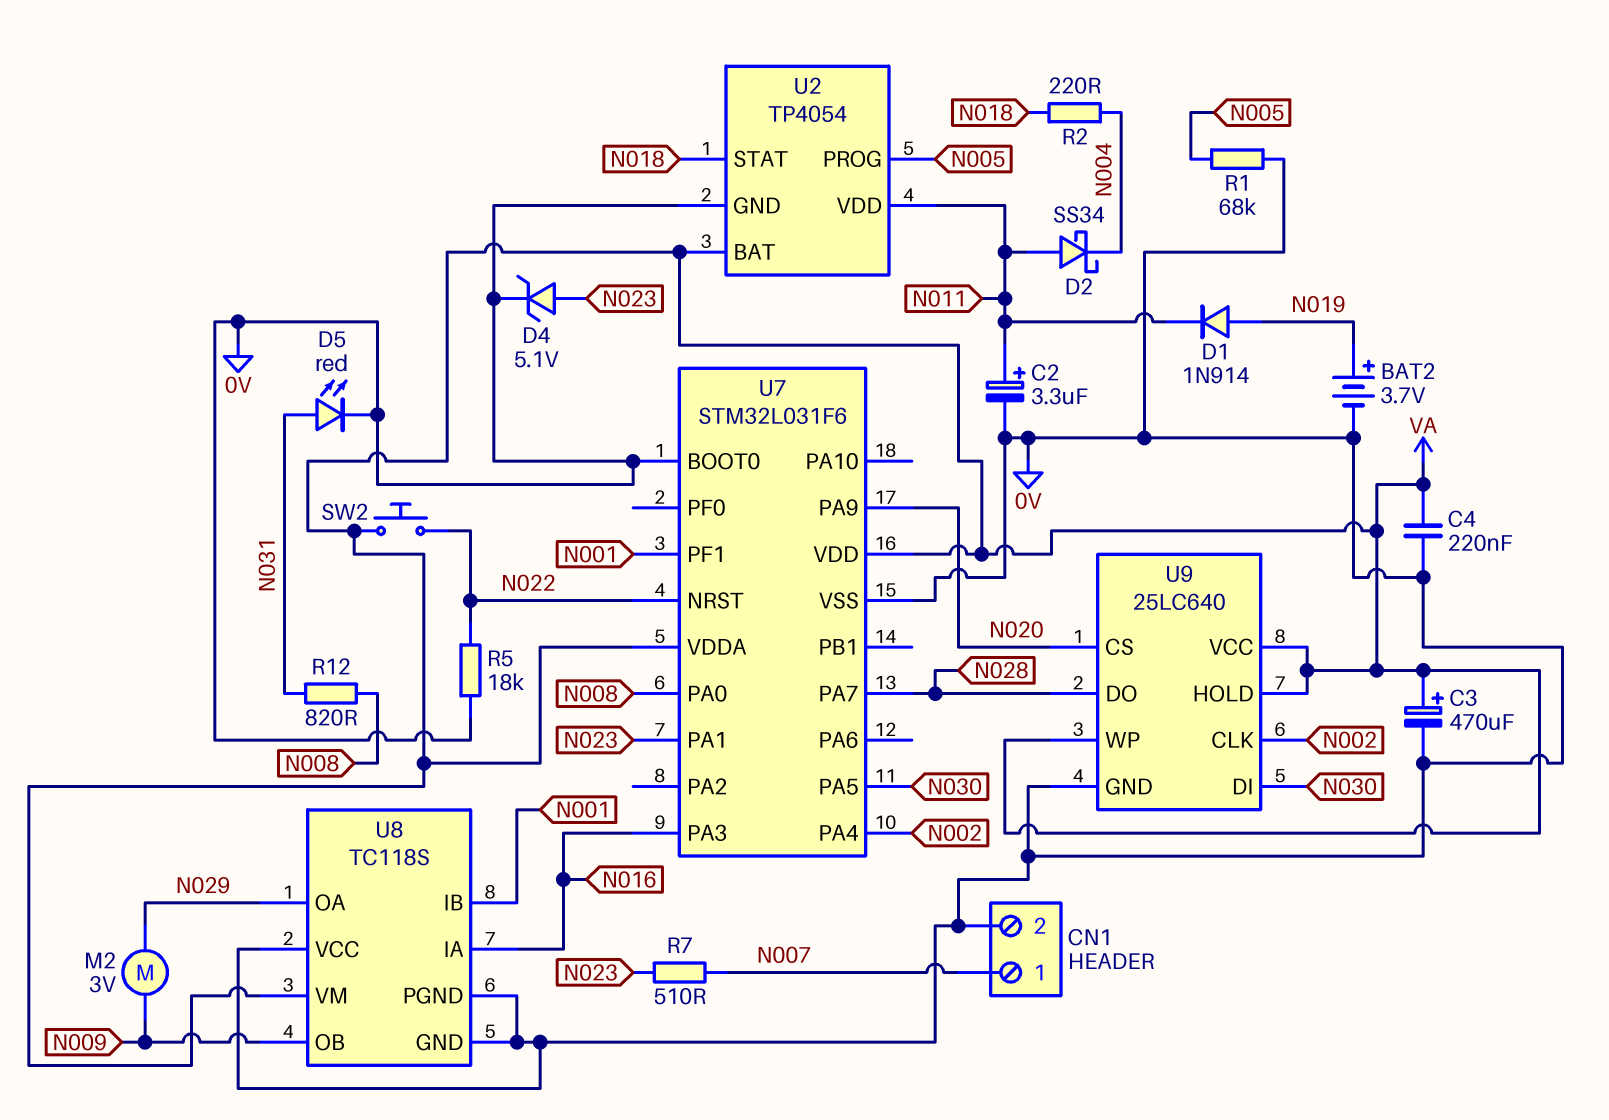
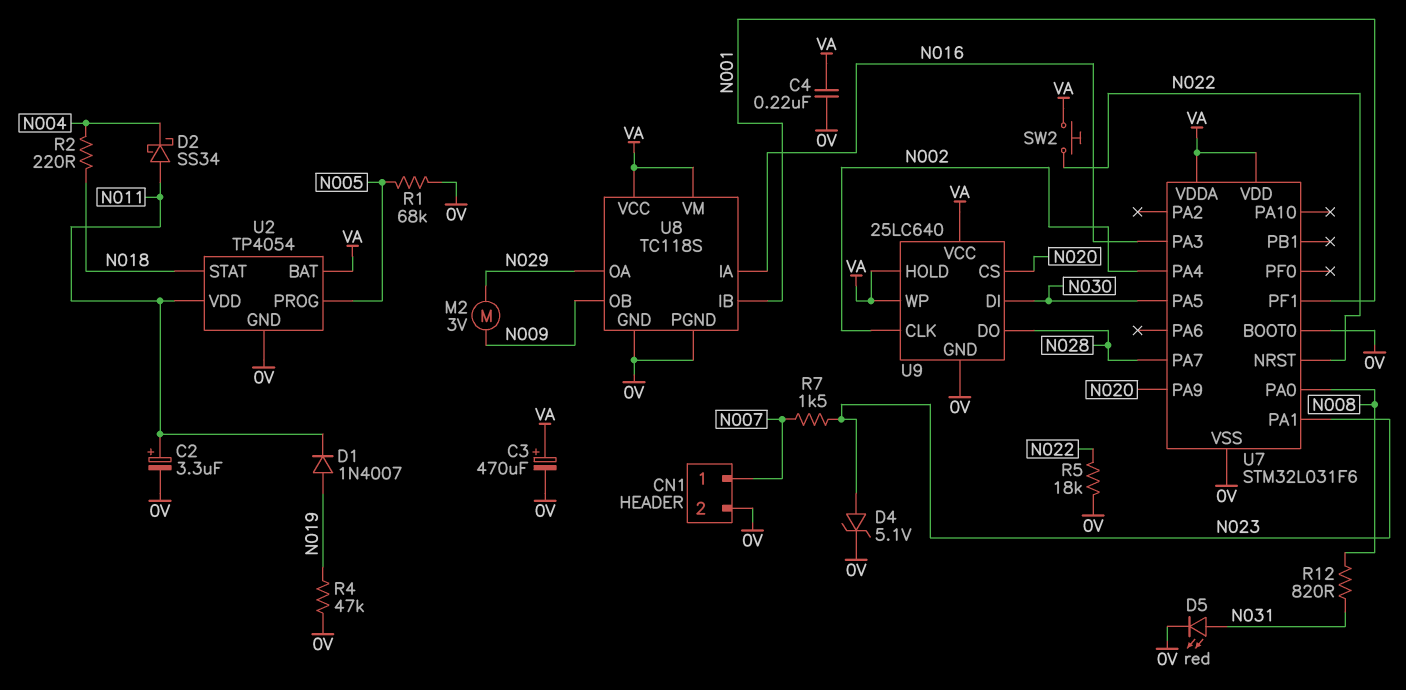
BAT2: 3.7V (plus N019, minus 0V) -> none
D1: diode 1N914 (A N019, K N011) -> diode 1N4007 (A N019, K N011)
R4: none -> 47k (0V, N019)
R7: 510 (N007, N023) -> 1.5k (N007, N023)
U8 pin VCC: 0V -> VA

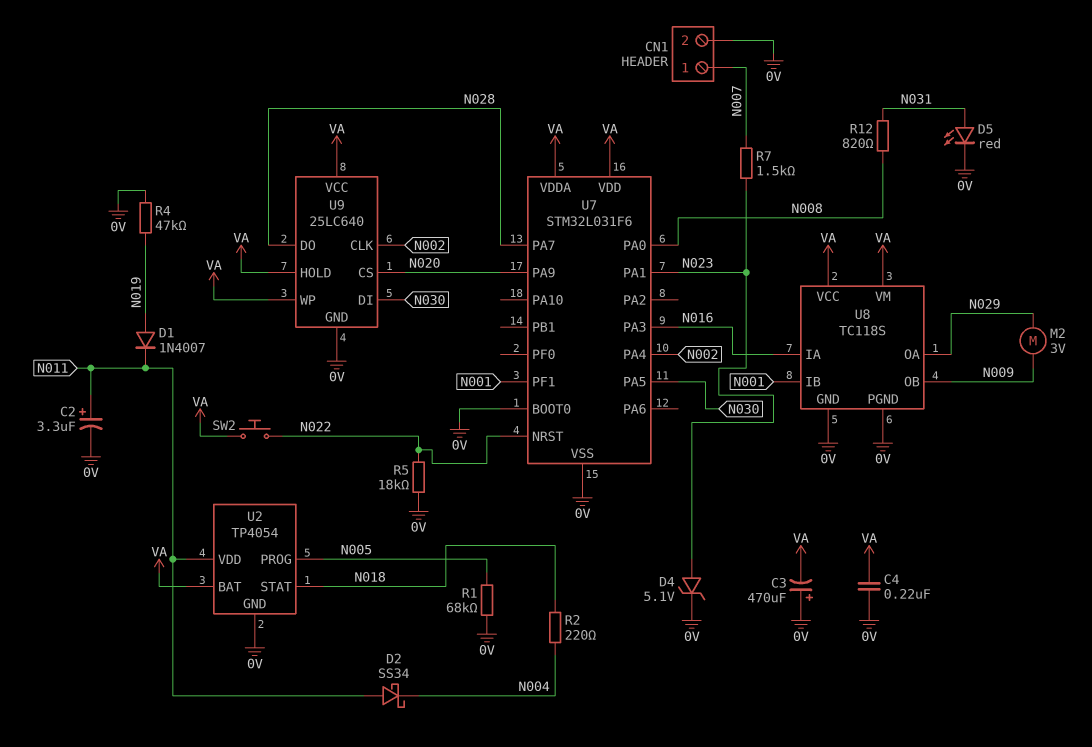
C3: 470uF (plus VA, minus 0V) -> 470uF (plus 0V, minus VA)

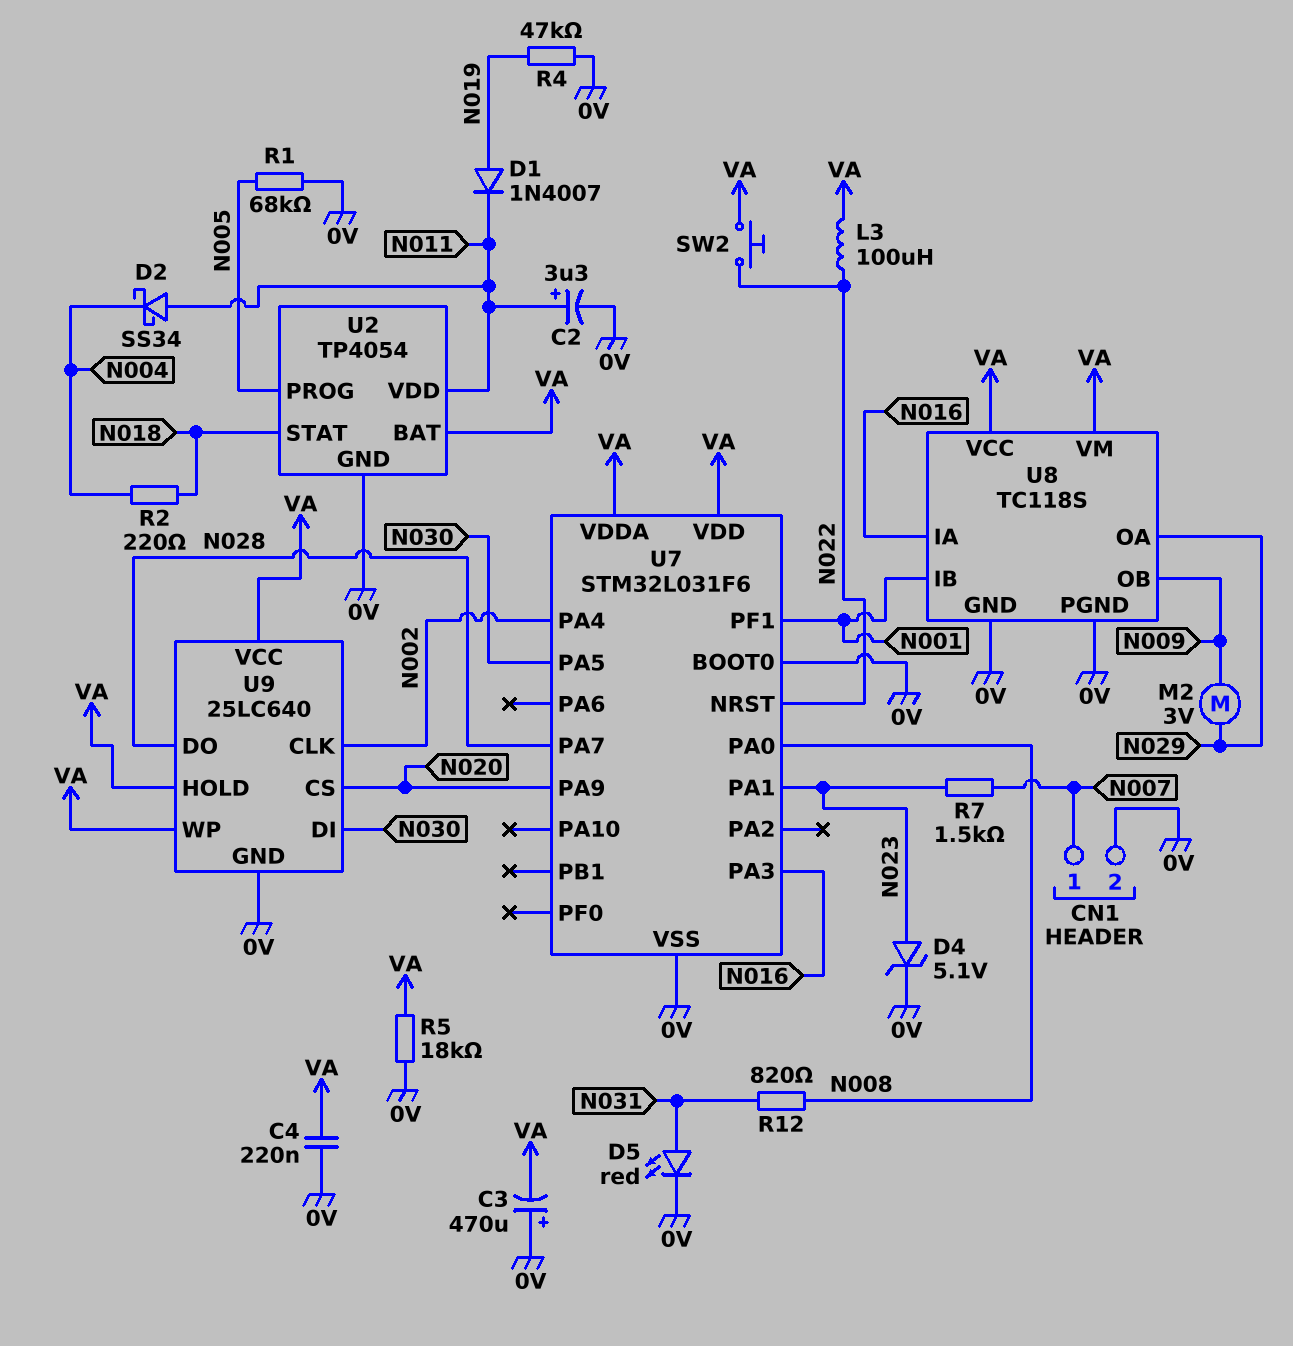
L3: none -> 100uH (N022, VA)
R5: 18k (0V, N022) -> 18k (0V, VA)

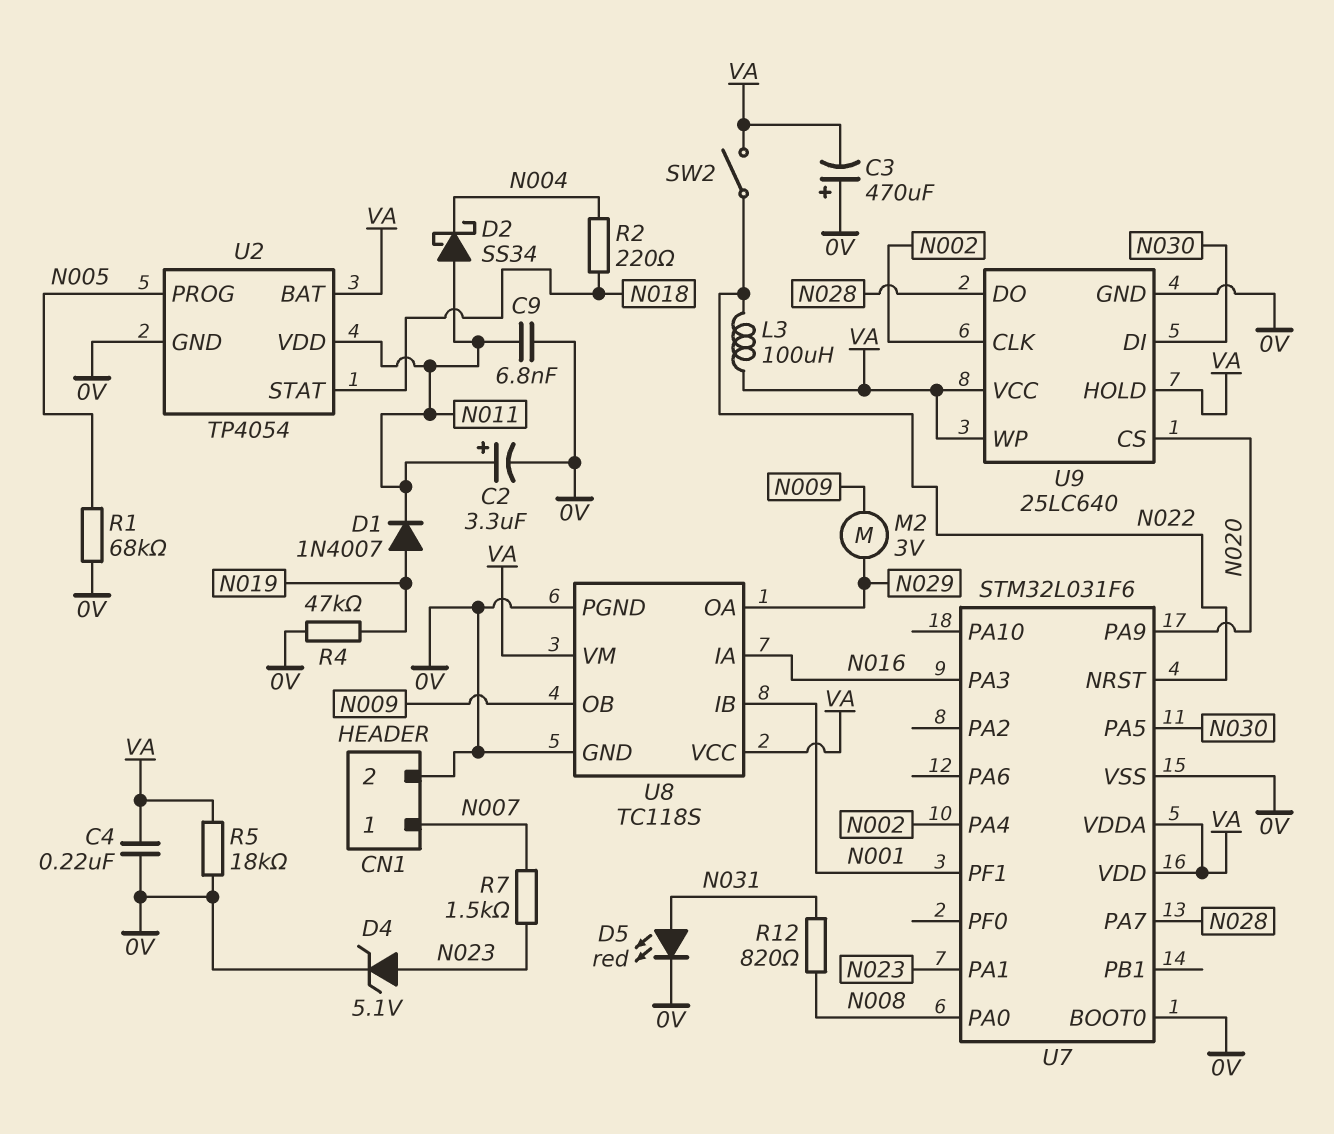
C9: none -> 6.8nF (0V, N011)
SW2: button (N022, VA) -> switch (N022, VA)

